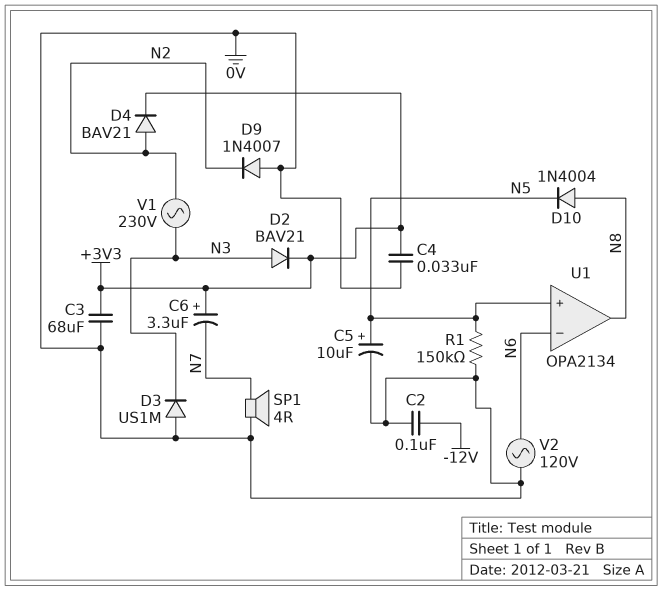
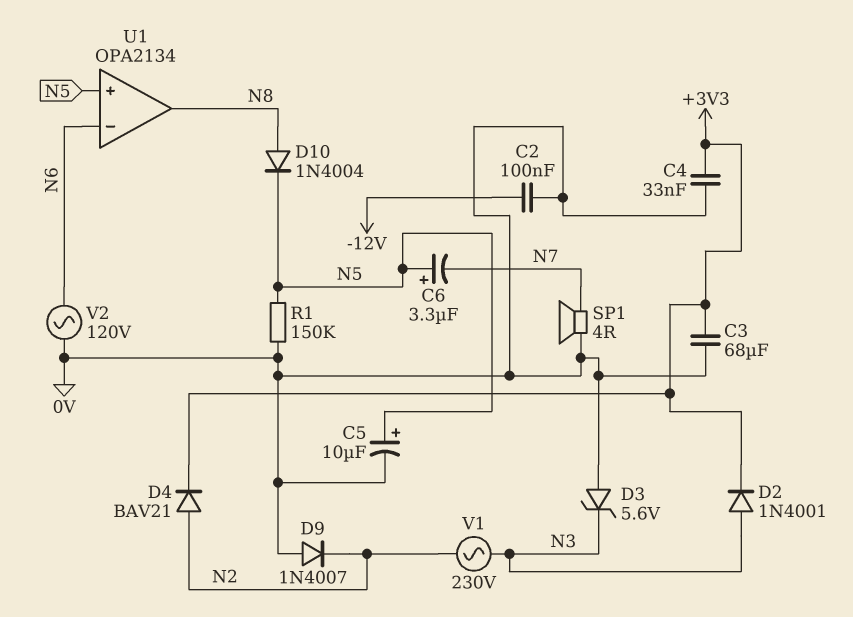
C6: 3.3uF (plus +3V3, minus N7) -> 3.3uF (plus N5, minus N7)
D2: diode BAV21 (A N3, K +3V3) -> diode 1N4001 (A N3, K +3V3)
D3: diode US1M (A 0V, K N3) -> zener 5.6V (A 0V, K N3)

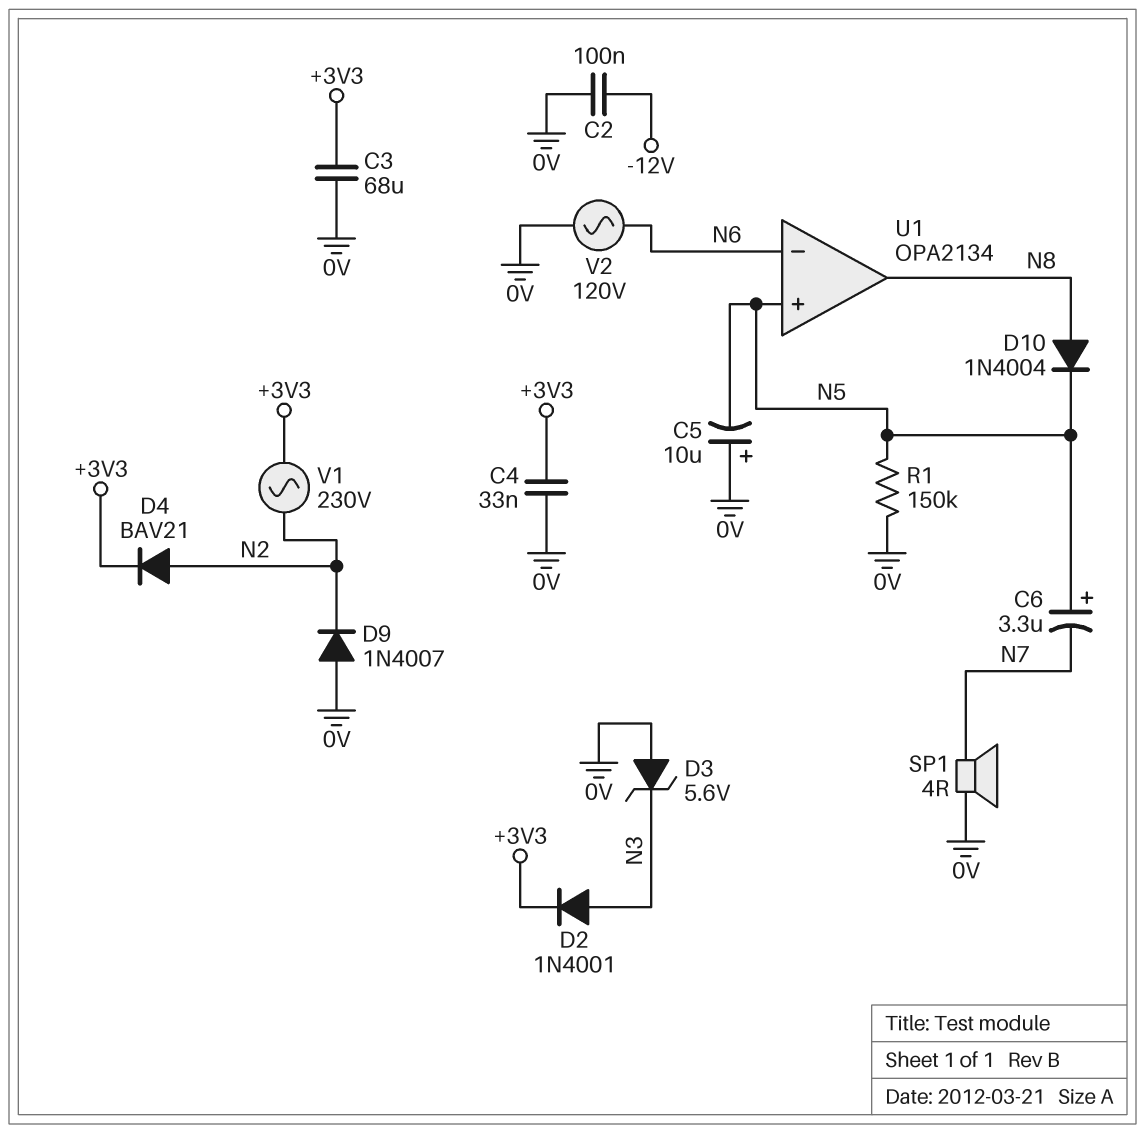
C5: 10uF (plus N5, minus 0V) -> 10uF (plus 0V, minus N5)
V1: AC 230V (N2, N3) -> AC 230V (+3V3, N2)

